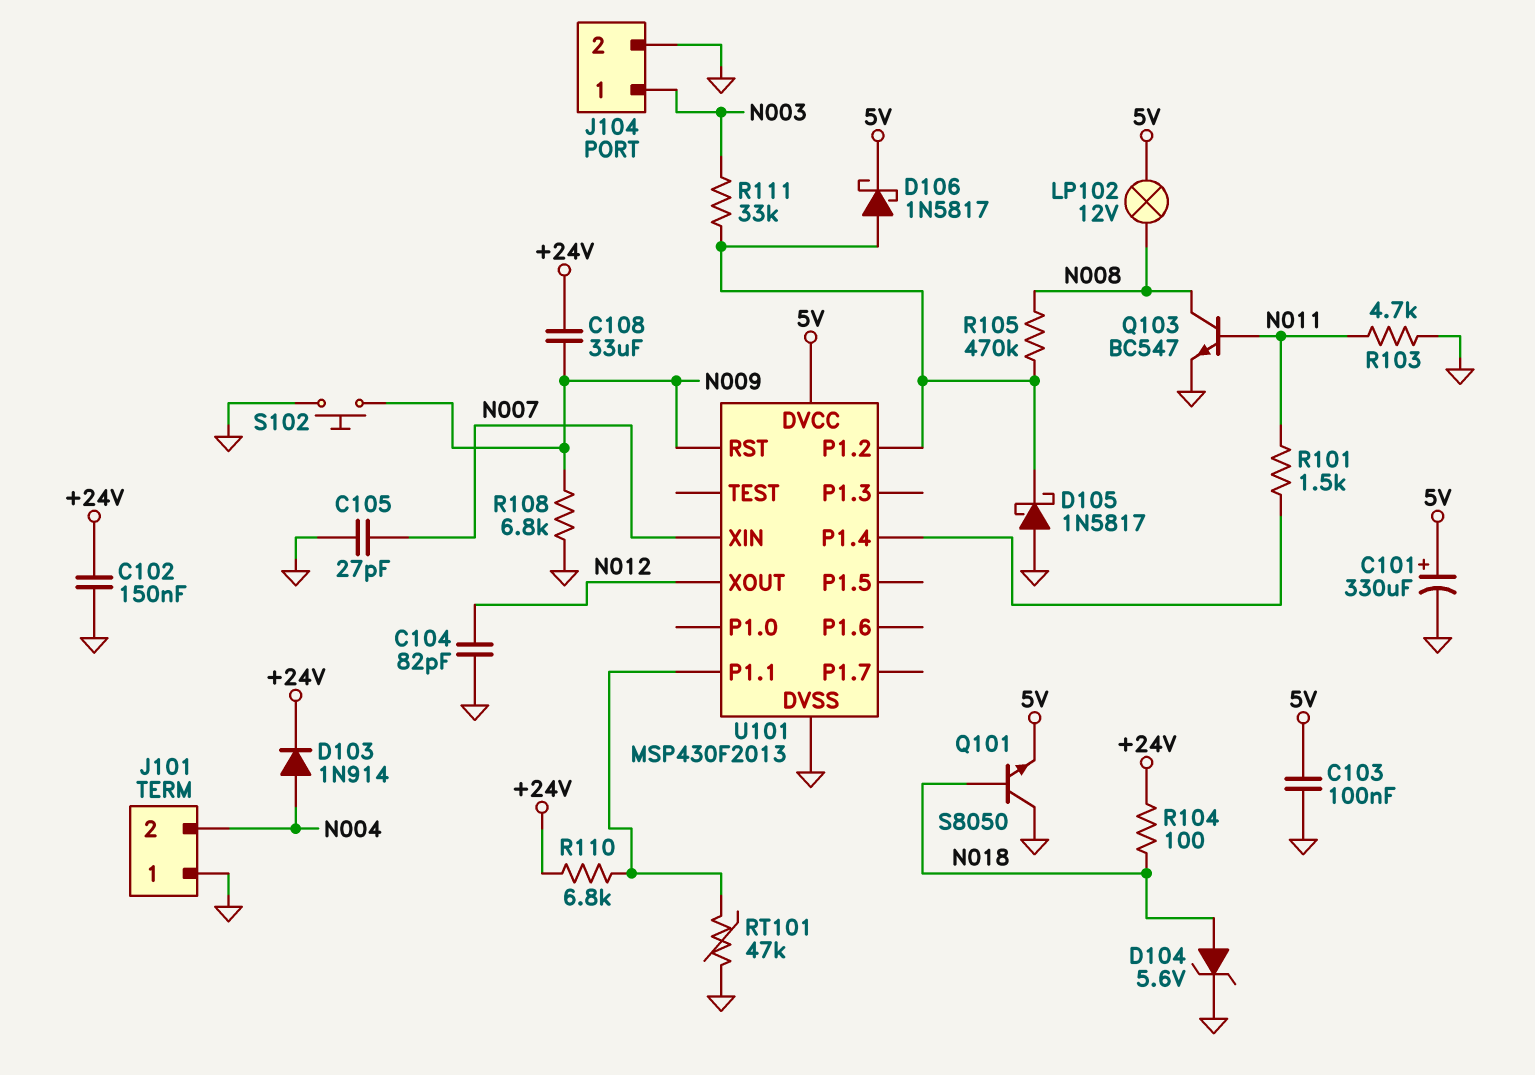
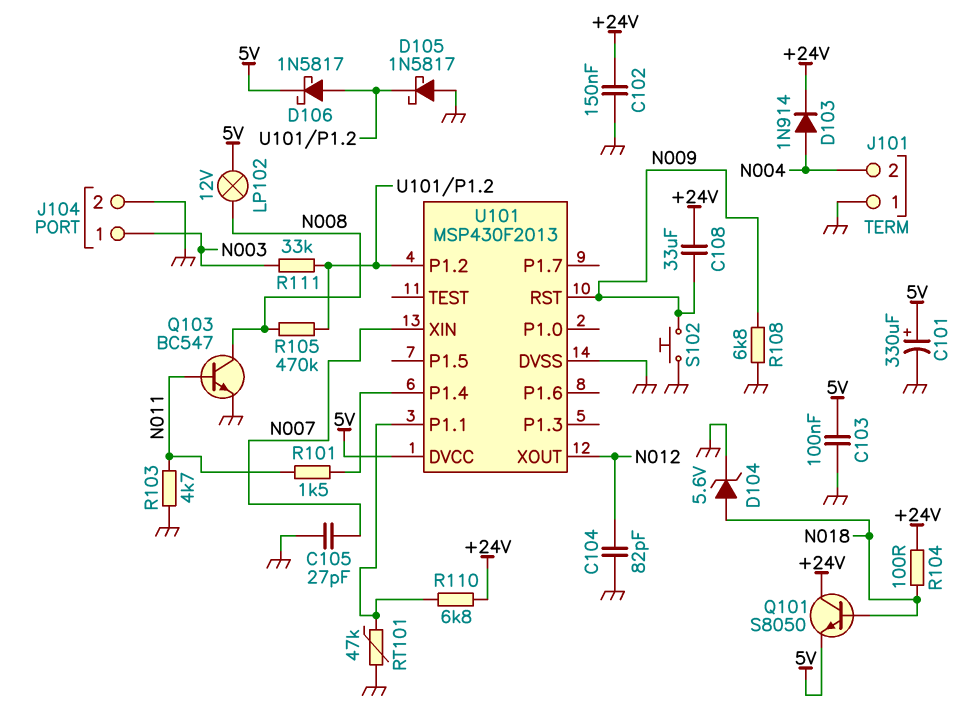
Q101: NPN S8050 (B N018, C GND, E 5V) -> NPN S8050 (B N018, C +24V, E 5V)

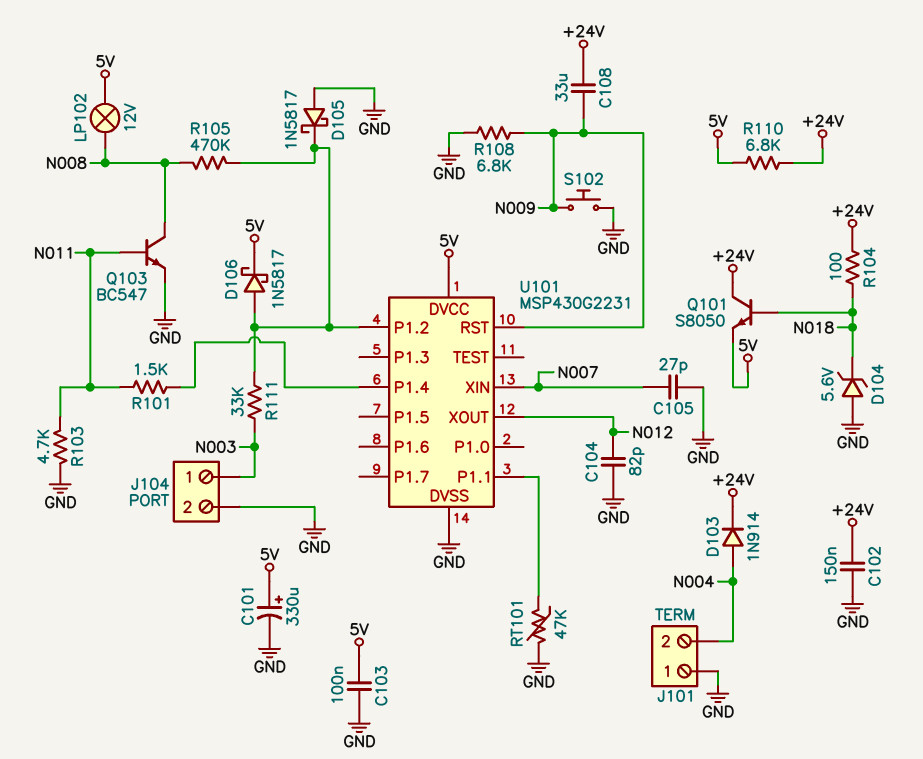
D104: zener 5.6V (A N018, K GND) -> zener 5.6V (A GND, K N018)
R110: 6.8k (+24V, U101/P1.1) -> 6.8k (+24V, 5V)
U101: MSP430F2013 -> MSP430G2231

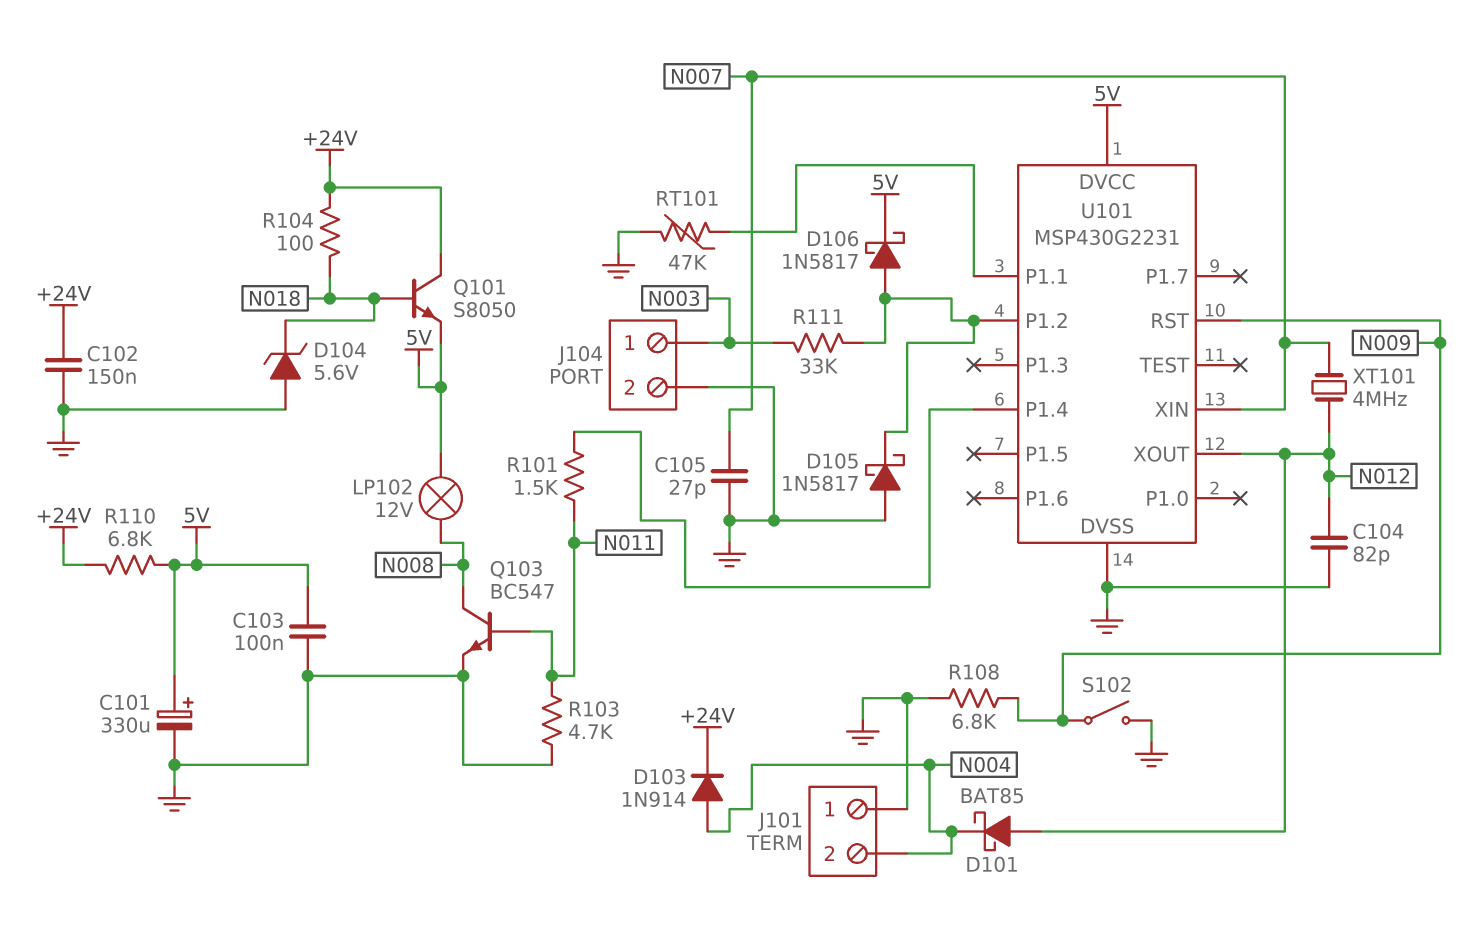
C108: 33uF (+24V, N009) -> none
D101: none -> schottky BAT85 (A N012, K N004)
R105: 470k (N008, U101/P1.2) -> none
S102: button (GND, N009) -> switch (GND, N009)
XT101: none -> 4MHz (N007, N012)

